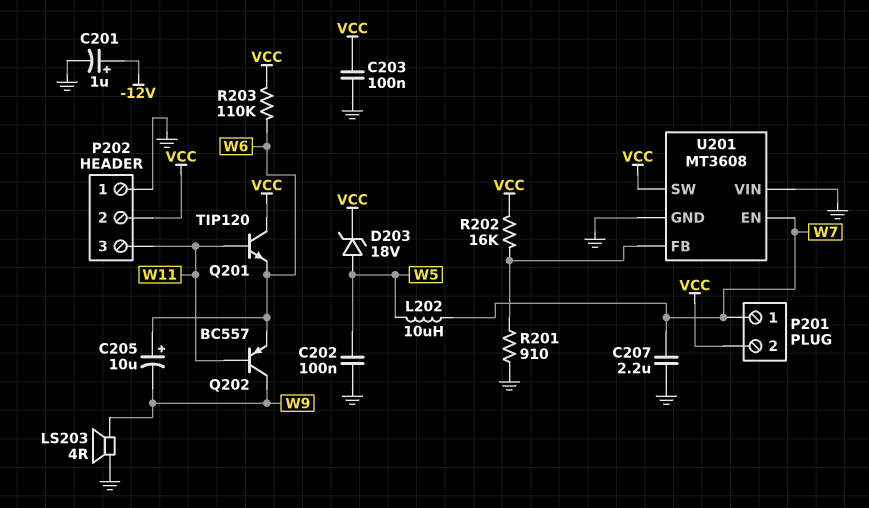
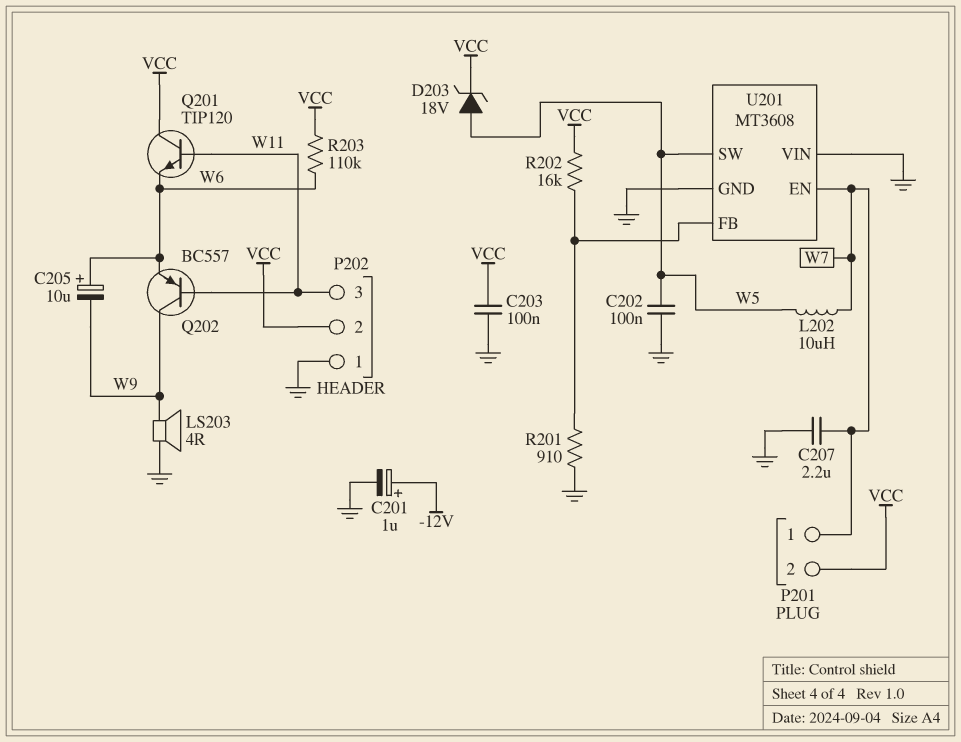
U201 pin SW: VCC -> W5

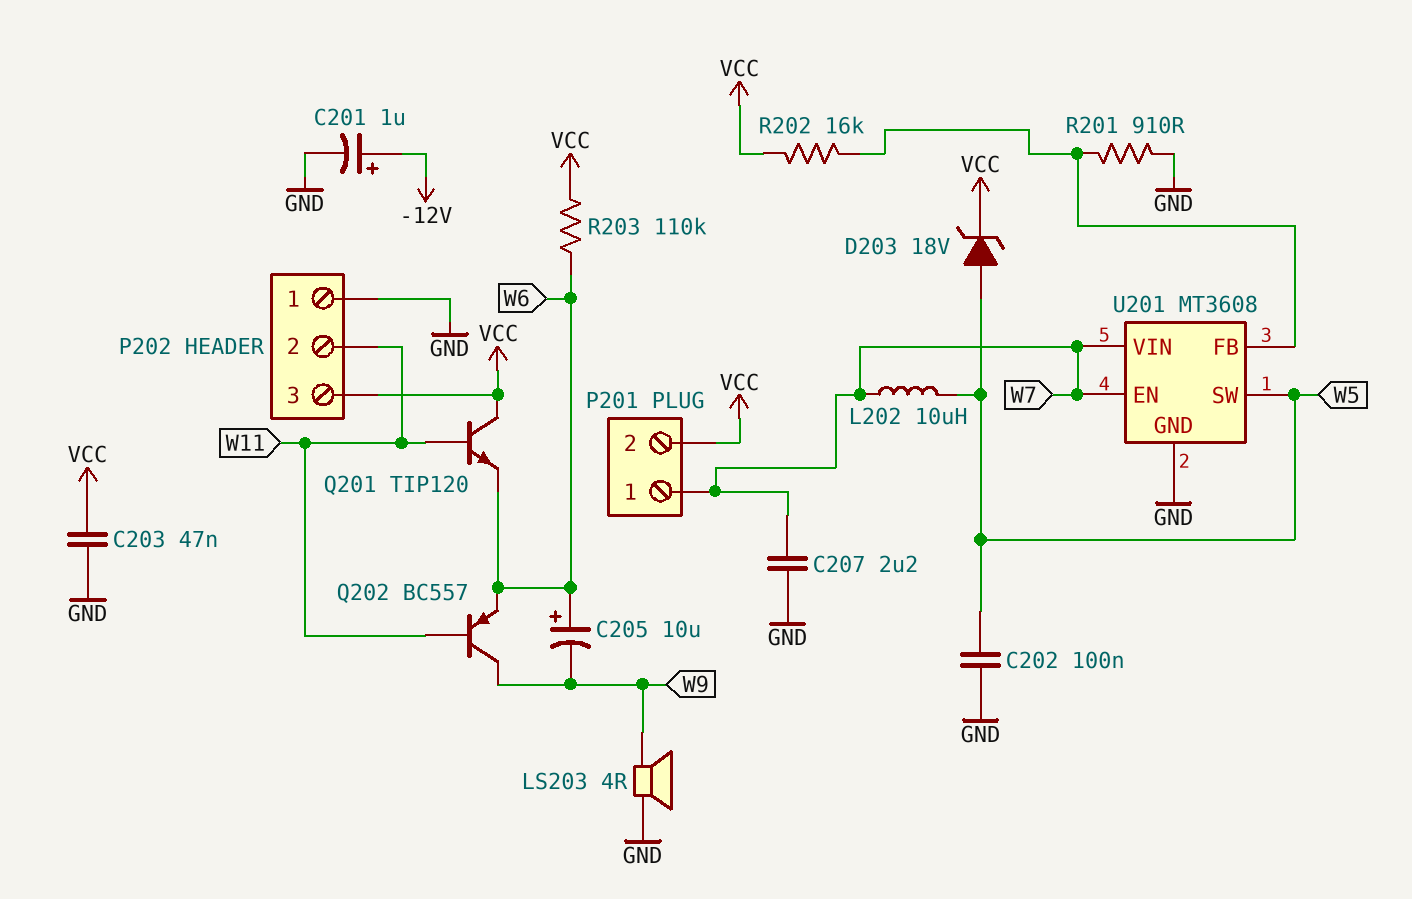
C203: 100nF (GND, VCC) -> 47nF (GND, VCC)
P202 pin 2: VCC -> W11
P202 pin 3: W11 -> VCC
U201 pin VIN: GND -> W7

